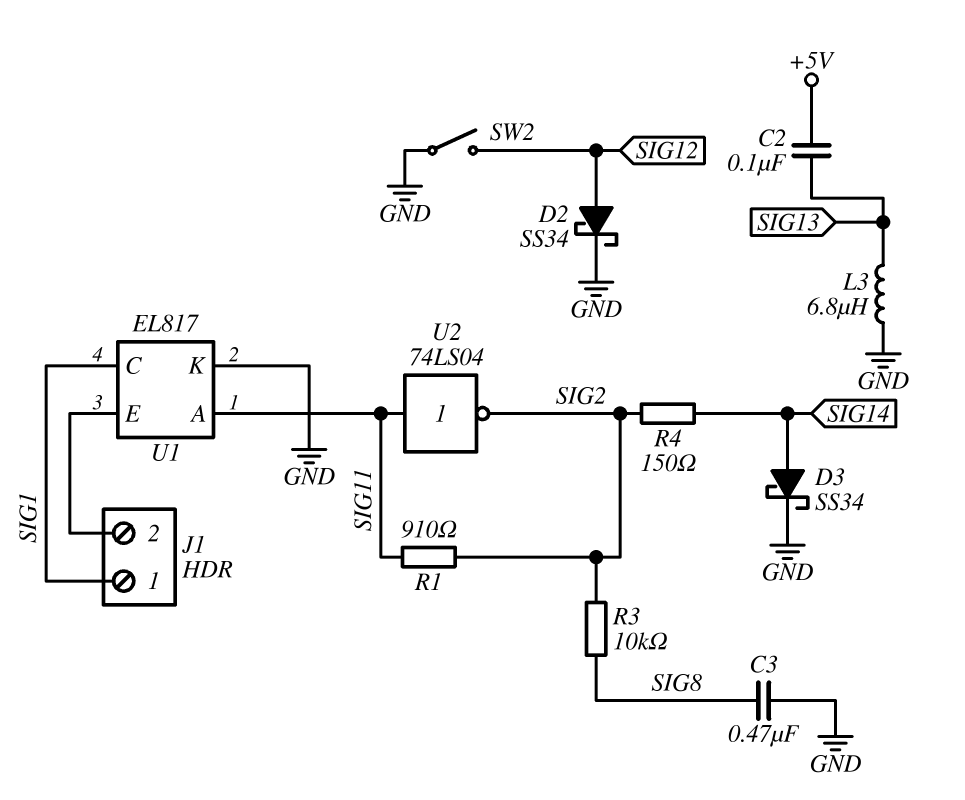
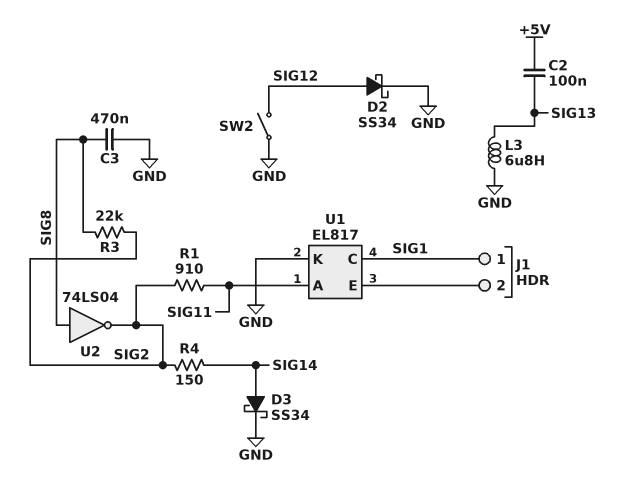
R3: 10k (SIG2, SIG8) -> 22k (SIG2, SIG8)
U2: NOT 74LS04 (in SIG11, out SIG2) -> NOT 74LS04 (in SIG8, out SIG2)

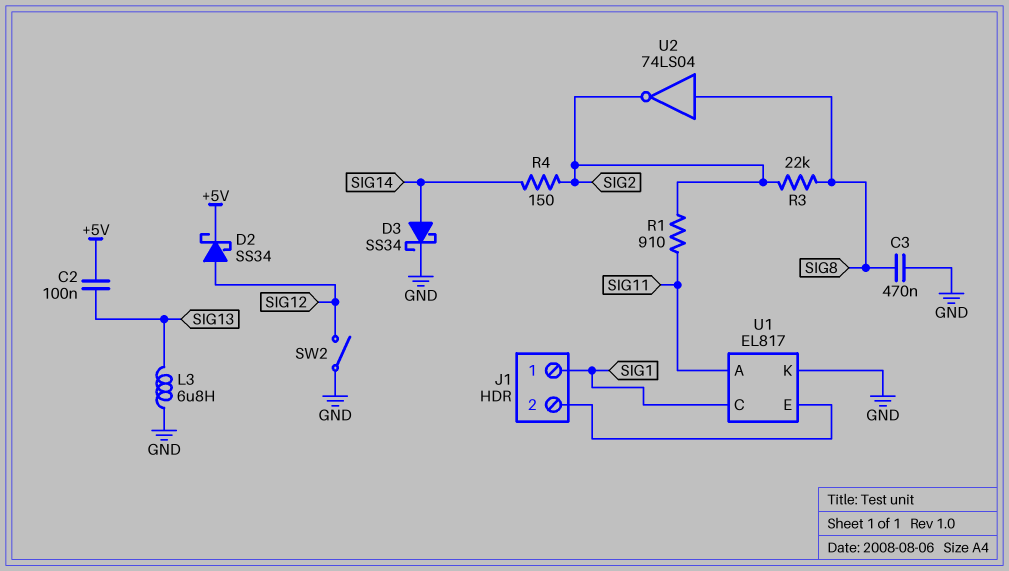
D2: schottky SS34 (A SIG12, K GND) -> schottky SS34 (A SIG12, K +5V)

